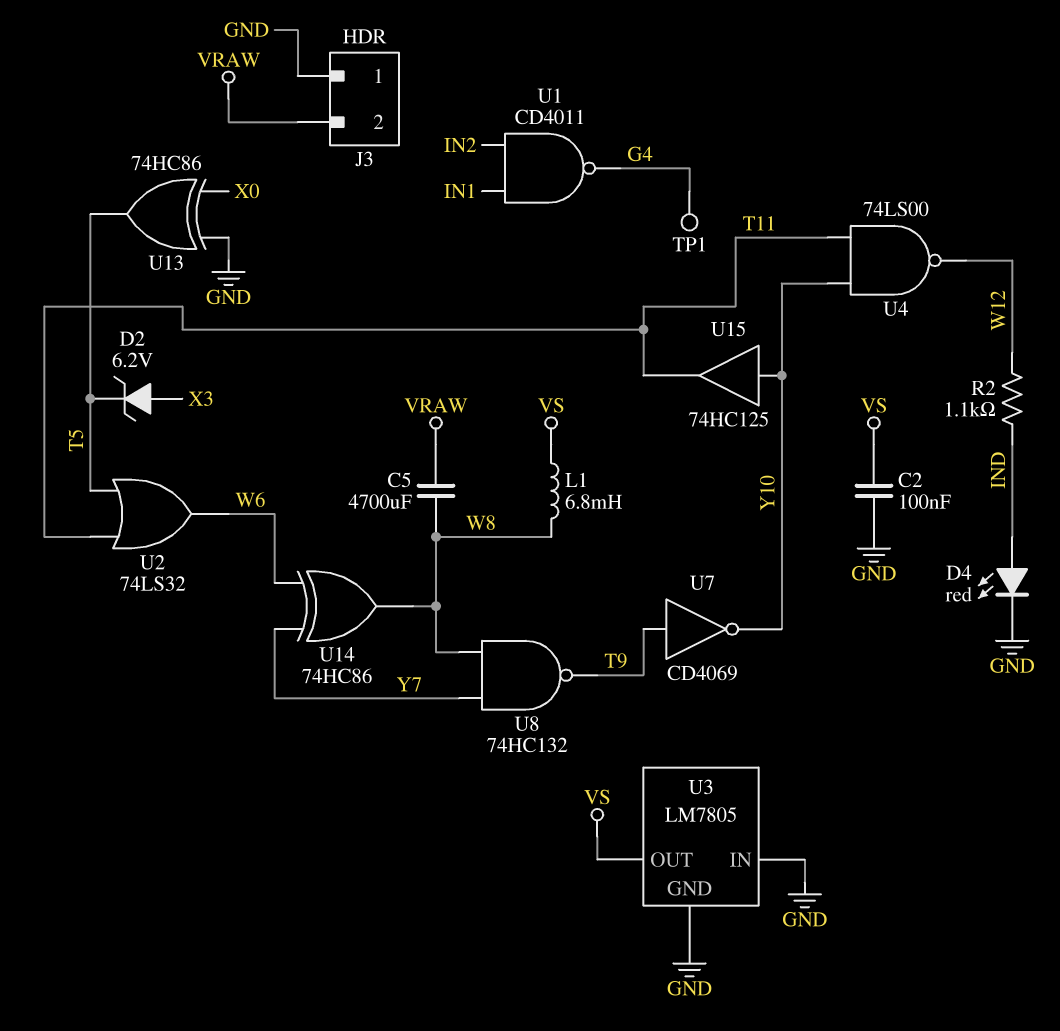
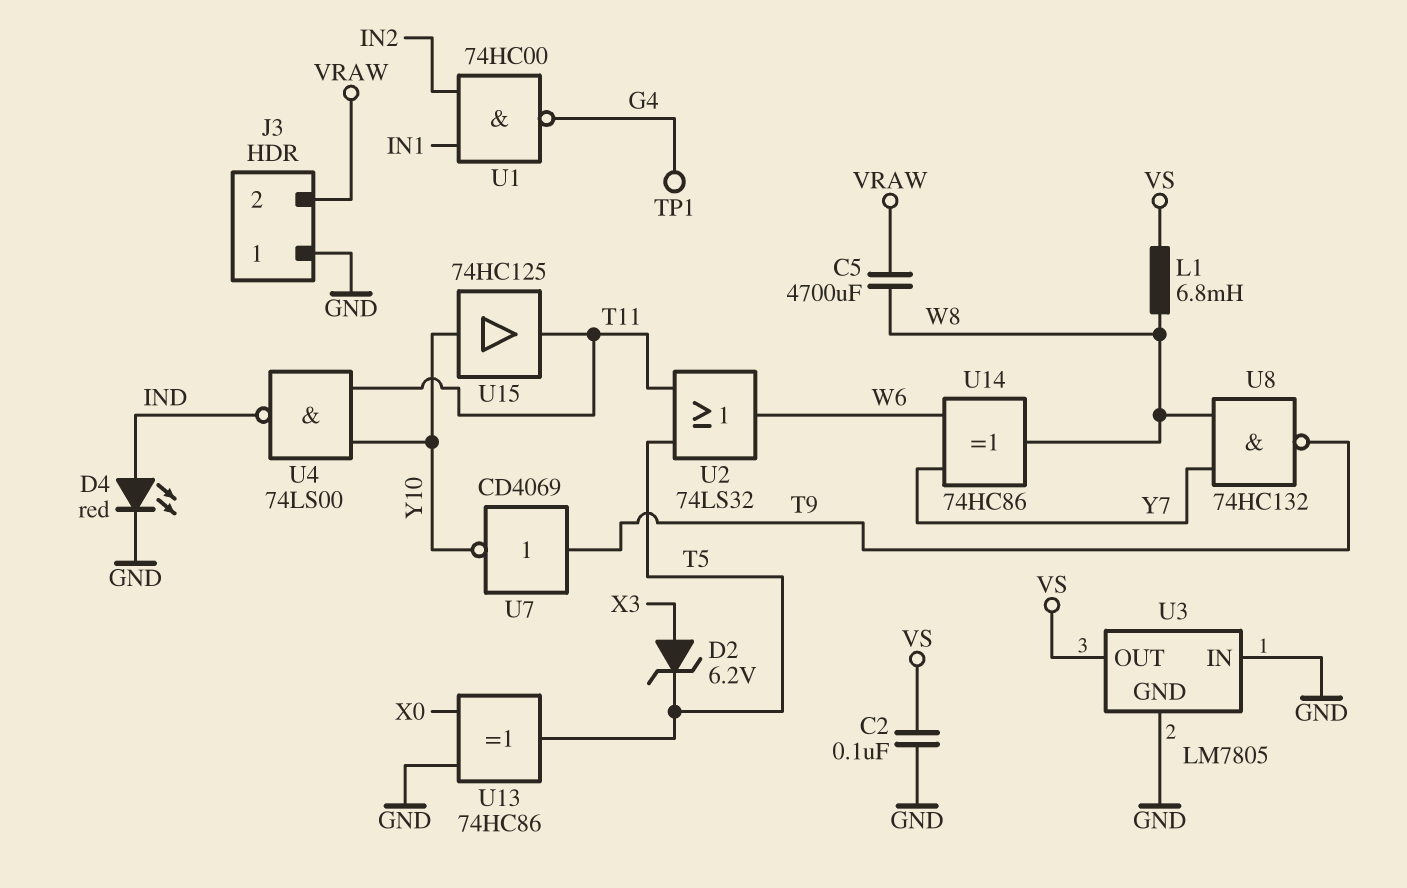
R2: 1.1k (IND, W12) -> none
U1: NAND CD4011 (in IN1, in IN2, out G4) -> NAND 74HC00 (in IN1, in IN2, out G4)
U4: NAND 74LS00 (in T11, in Y10, out W12) -> NAND 74LS00 (in T11, in Y10, out IND)

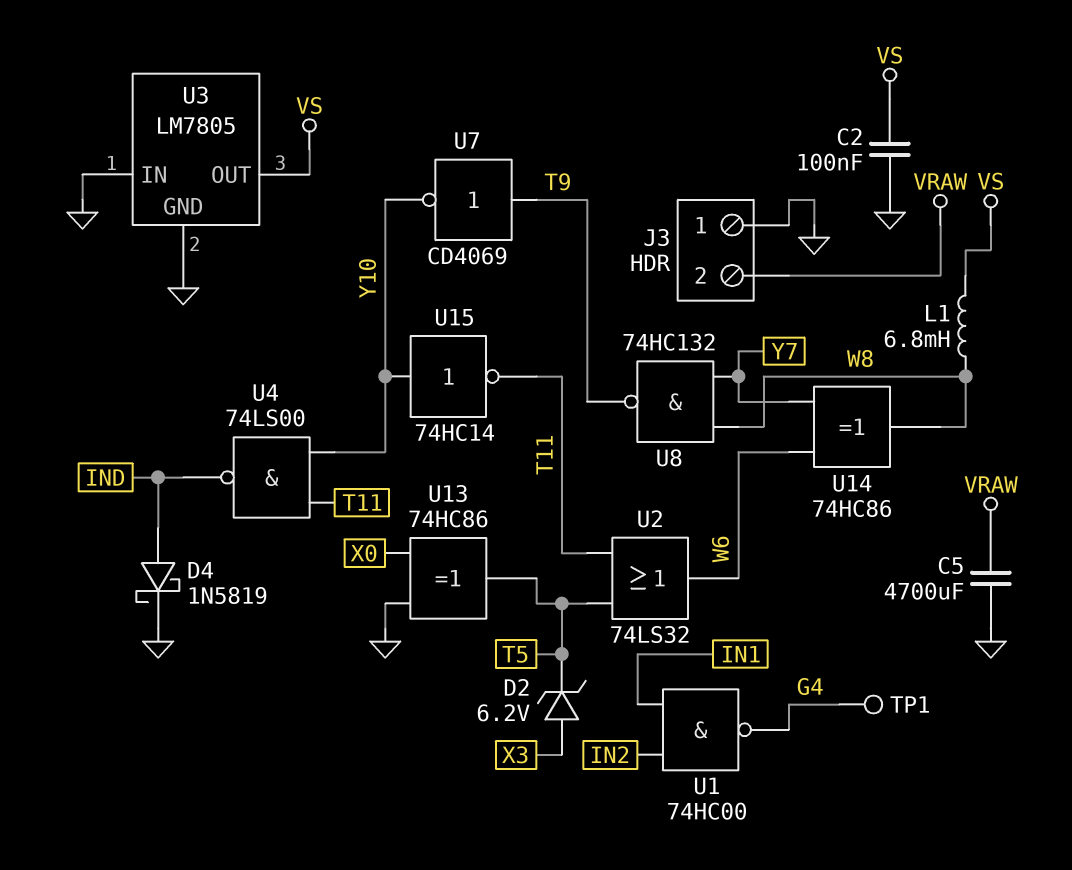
C5: 4700uF (VRAW, W8) -> 4700uF (GND, VRAW)
D4: LED red (A IND, K GND) -> schottky 1N5819 (A IND, K GND)
U15: buffer 74HC125 (in Y10, out T11) -> NOT 74HC14 (in Y10, out T11)

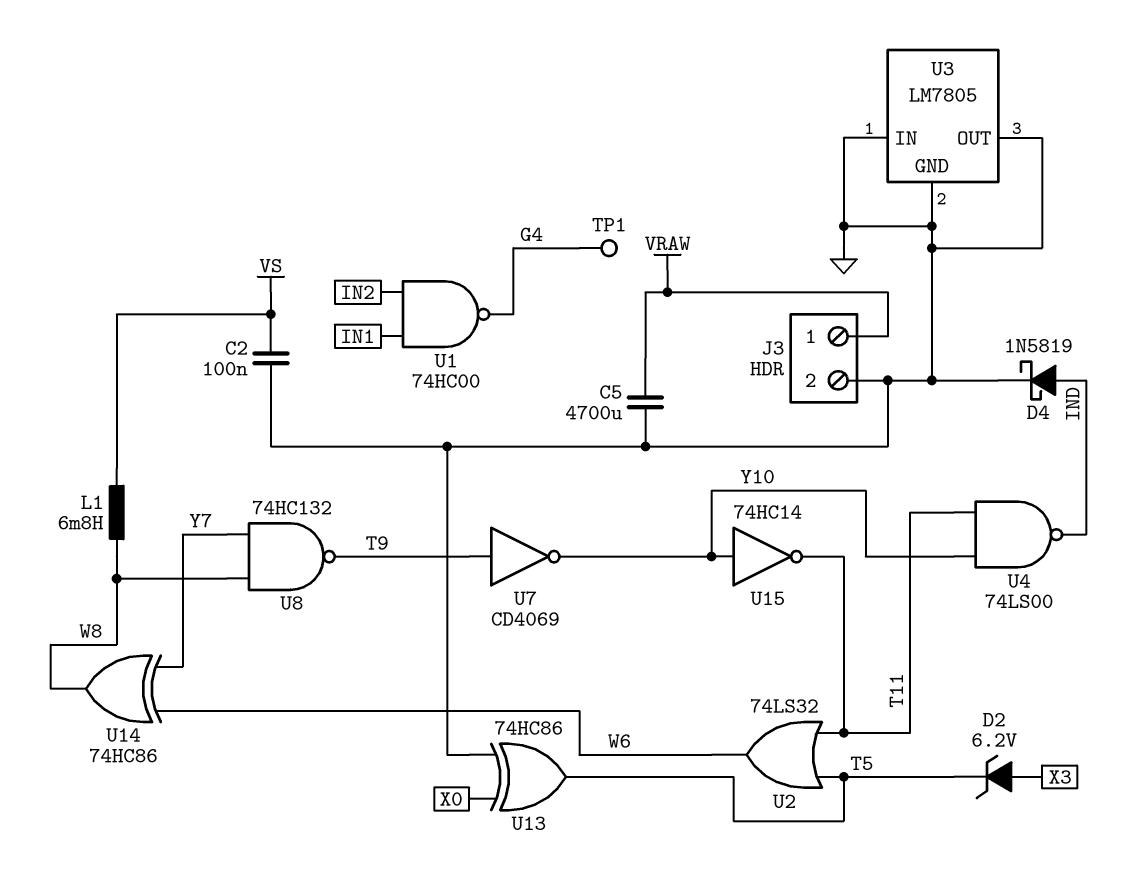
J3 pin 1: GND -> VRAW
J3 pin 2: VRAW -> GND
U3 pin OUT: VS -> GND

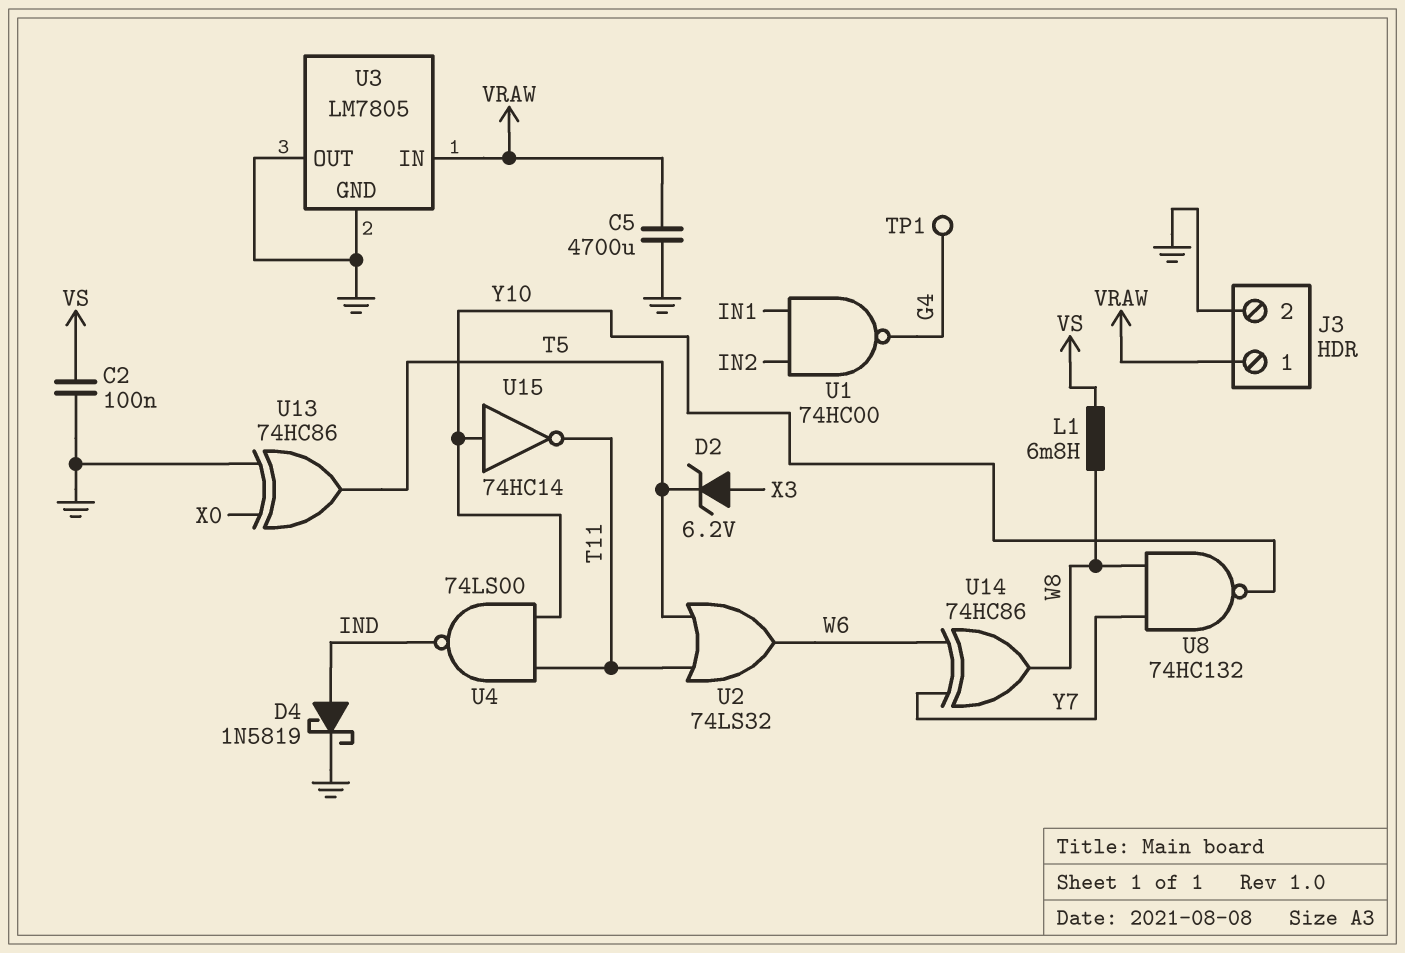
U3 pin IN: GND -> VRAW
U7: NOT CD4069 (in T9, out Y10) -> none
U8: NAND 74HC132 (in W8, in Y7, out T9) -> NAND 74HC132 (in W8, in Y7, out Y10)

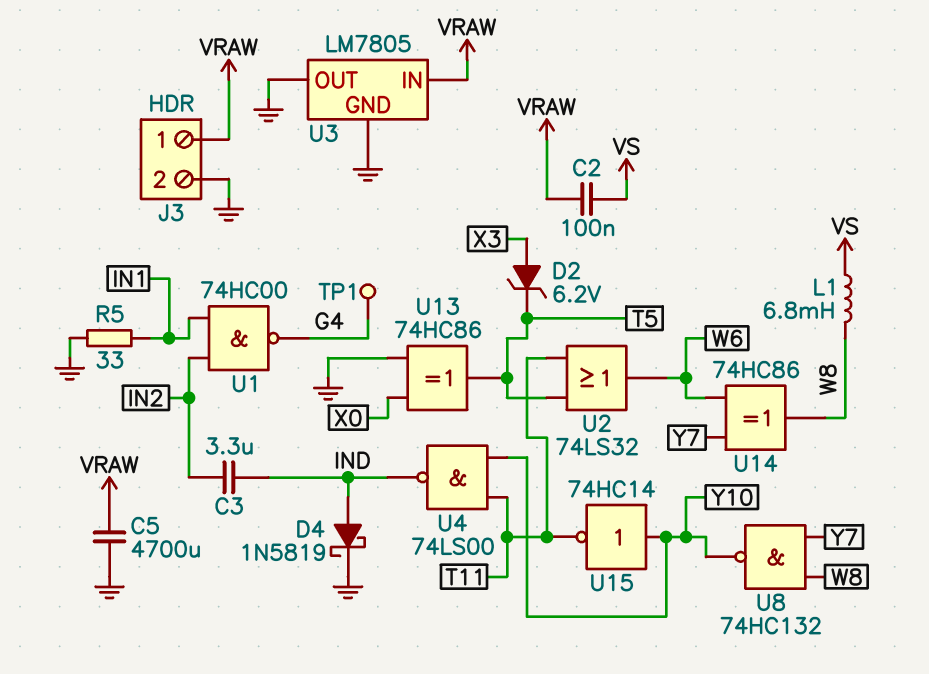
C2: 100nF (GND, VS) -> 100nF (VRAW, VS)
C3: none -> 3.3uF (IN2, IND)
R5: none -> 33 (GND, IN1)

